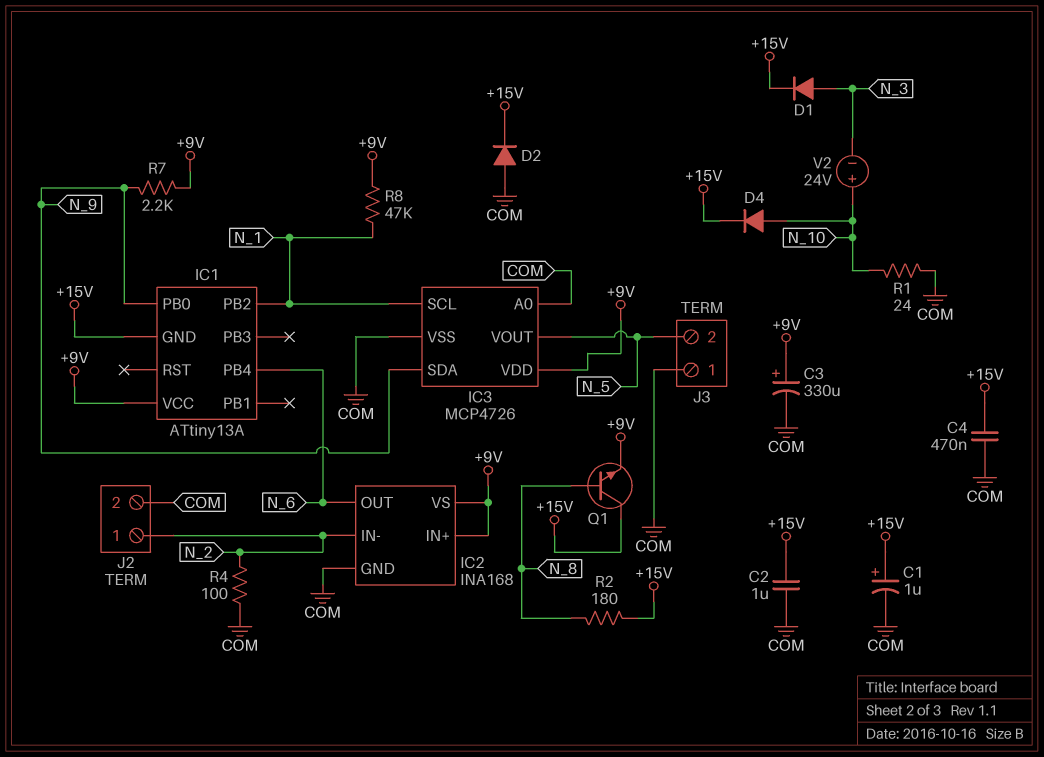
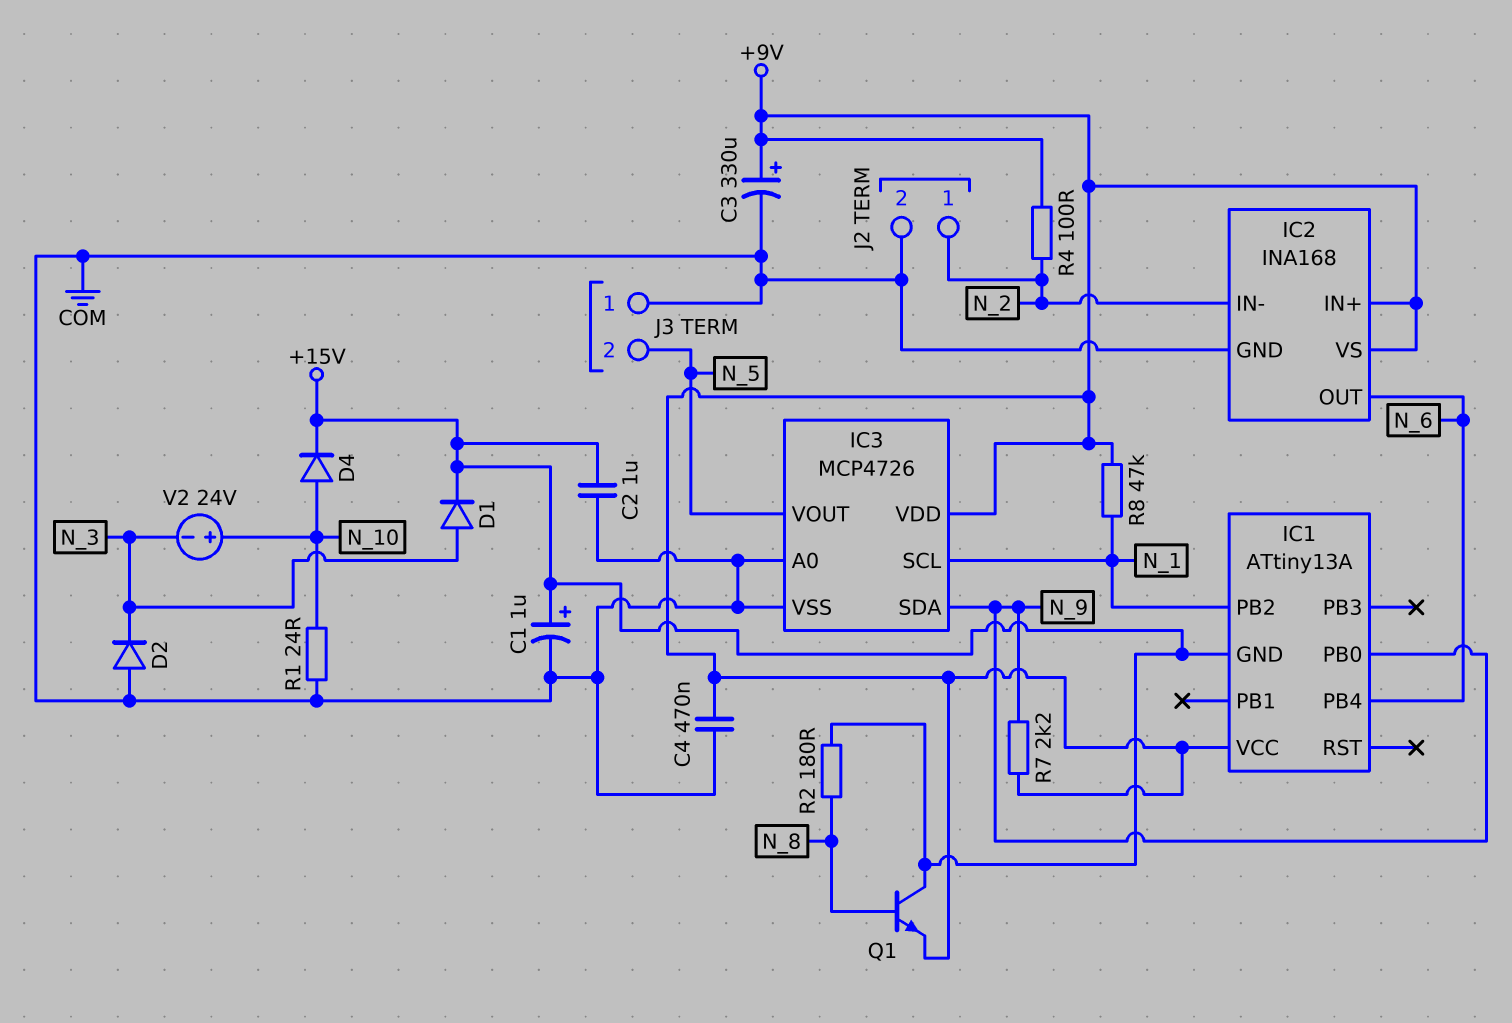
C4: 470nF (+15V, COM) -> 470nF (+9V, COM)
D2: diode (A COM, K +15V) -> diode (A COM, K N_3)
R4: 100 (COM, N_2) -> 100 (+9V, N_2)

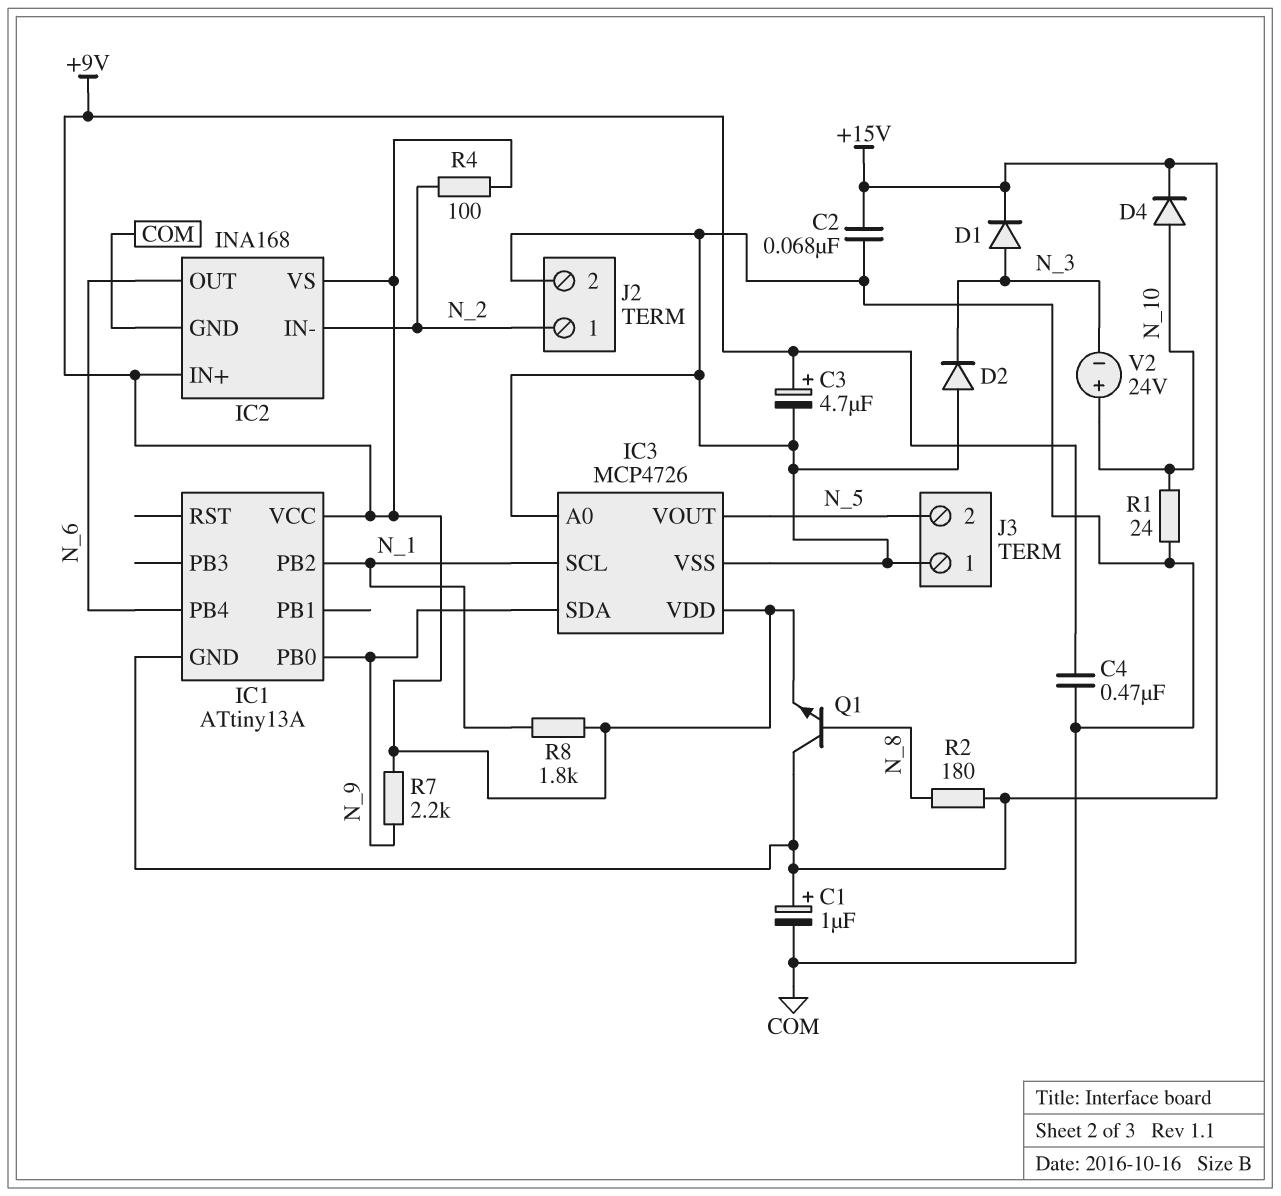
C2: 1uF (+15V, COM) -> 68nF (+15V, COM)
C3: 330uF (plus +9V, minus COM) -> 4.7uF (plus +9V, minus COM)
R8: 47k (+9V, N_1) -> 1.8k (+9V, N_1)

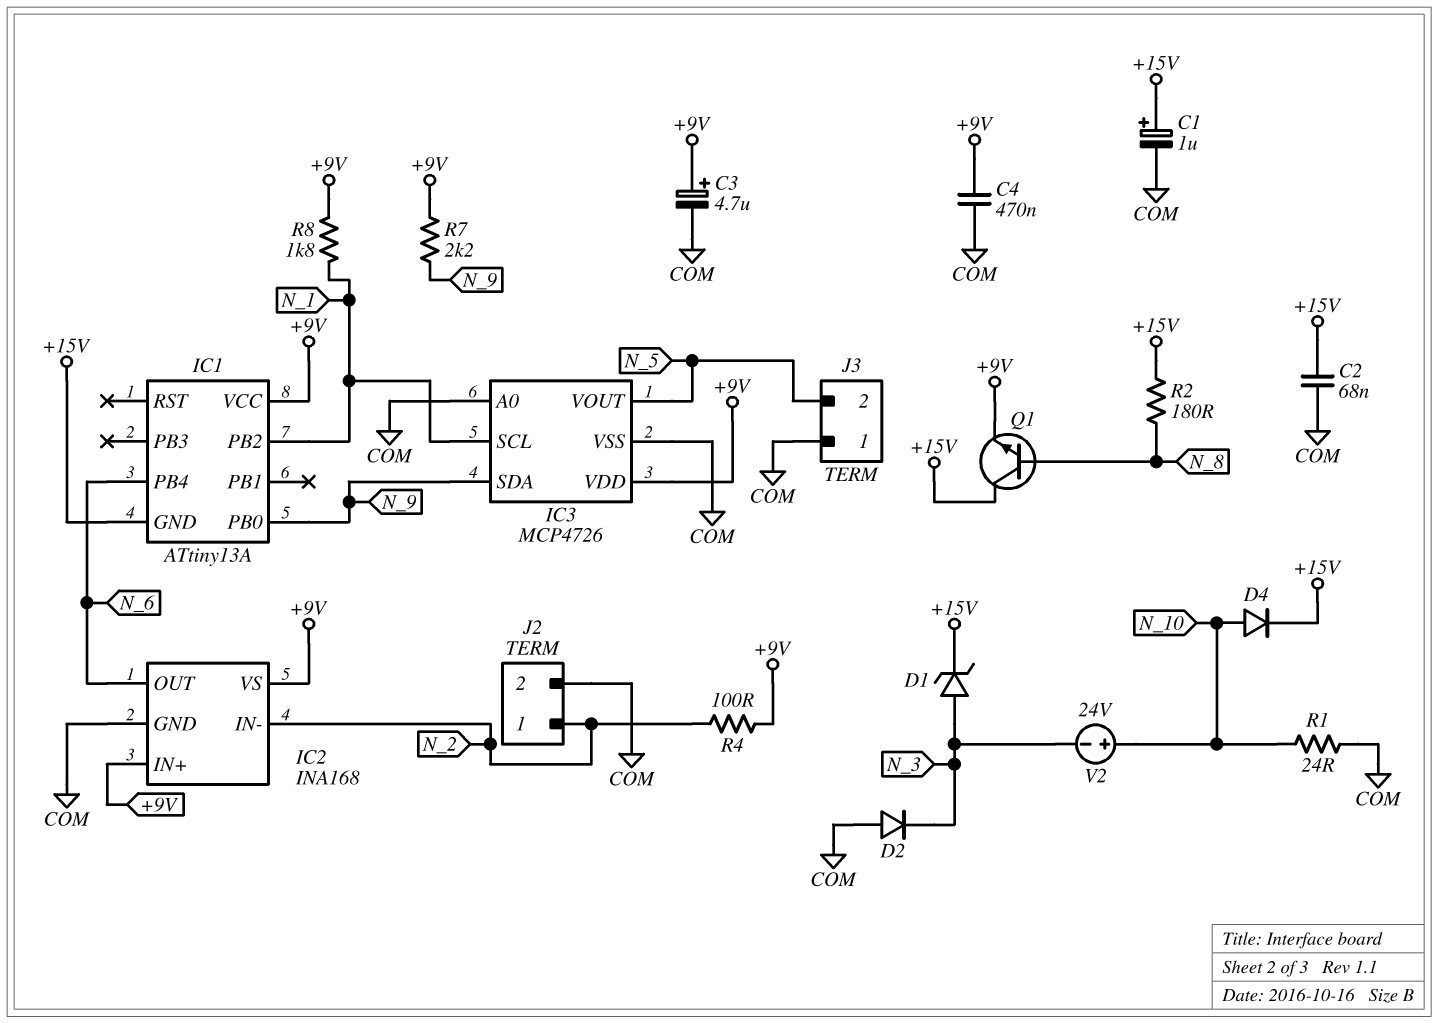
D1: diode (A N_3, K +15V) -> zener (A N_3, K +15V)

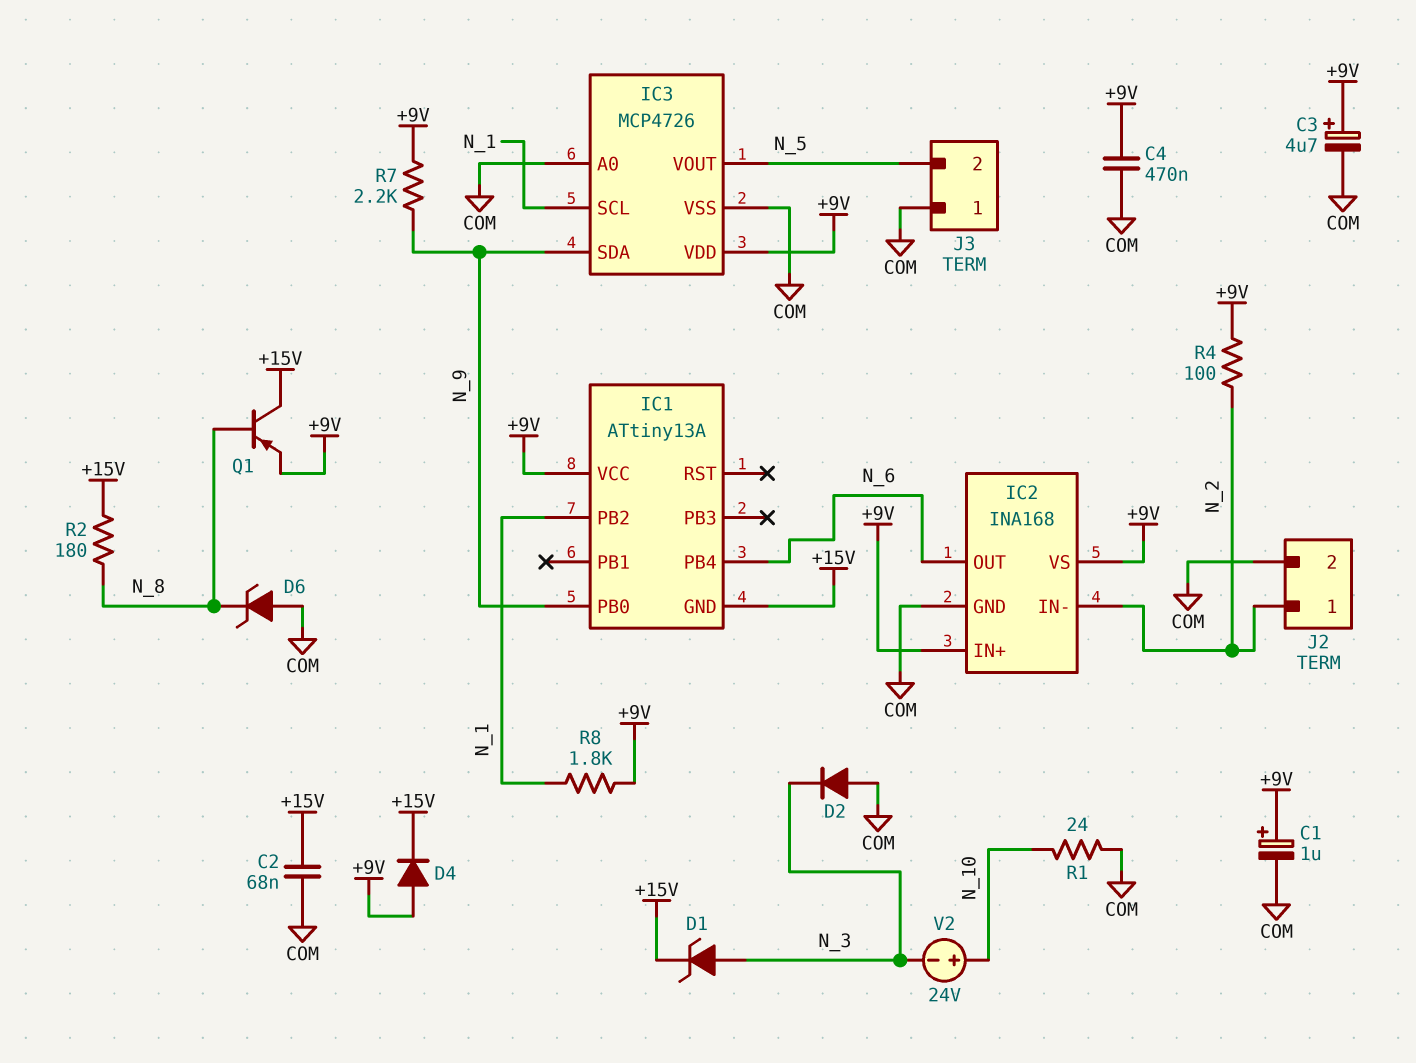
C1: 1uF (plus +15V, minus COM) -> 1uF (plus +9V, minus COM)
D4: diode (A N_10, K +15V) -> diode (A +9V, K +15V)
D6: none -> zener (A COM, K N_8)
Q1: NPN (B N_8, C +15V, E +9V) -> PNP (B N_8, C +15V, E +9V)

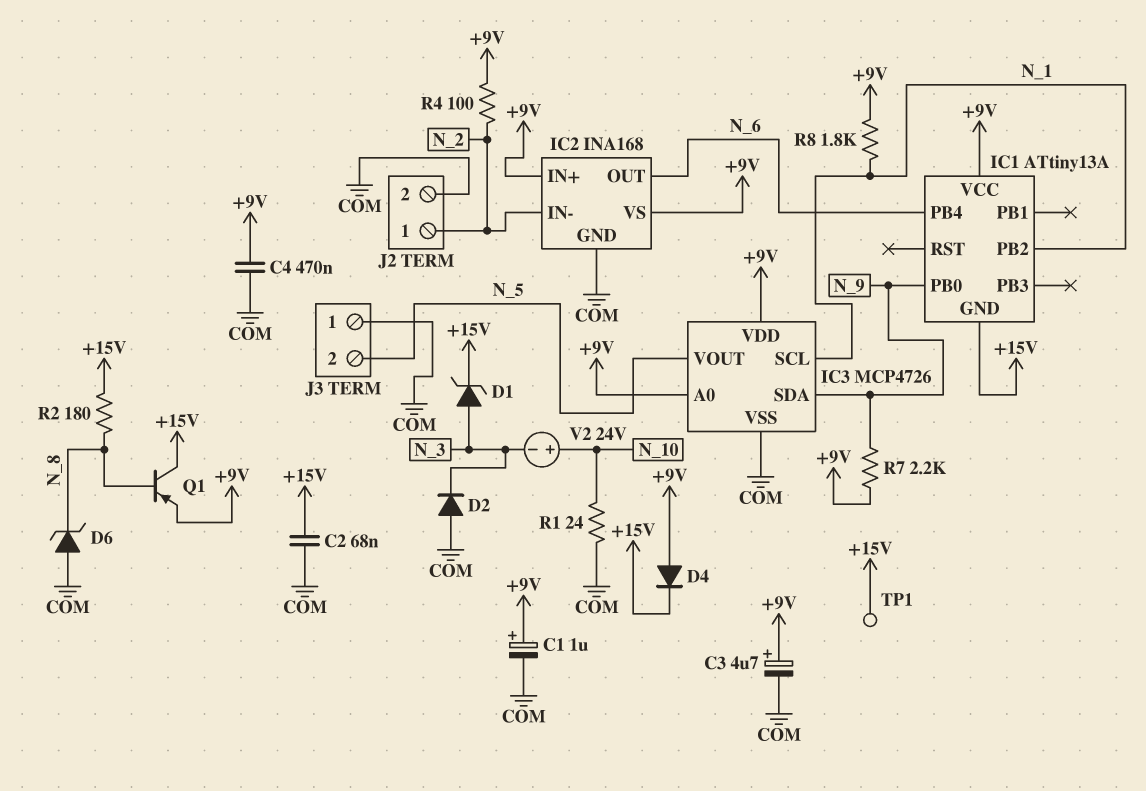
IC3 pin A0: COM -> +9V
TP1: none -> test point (+15V)

